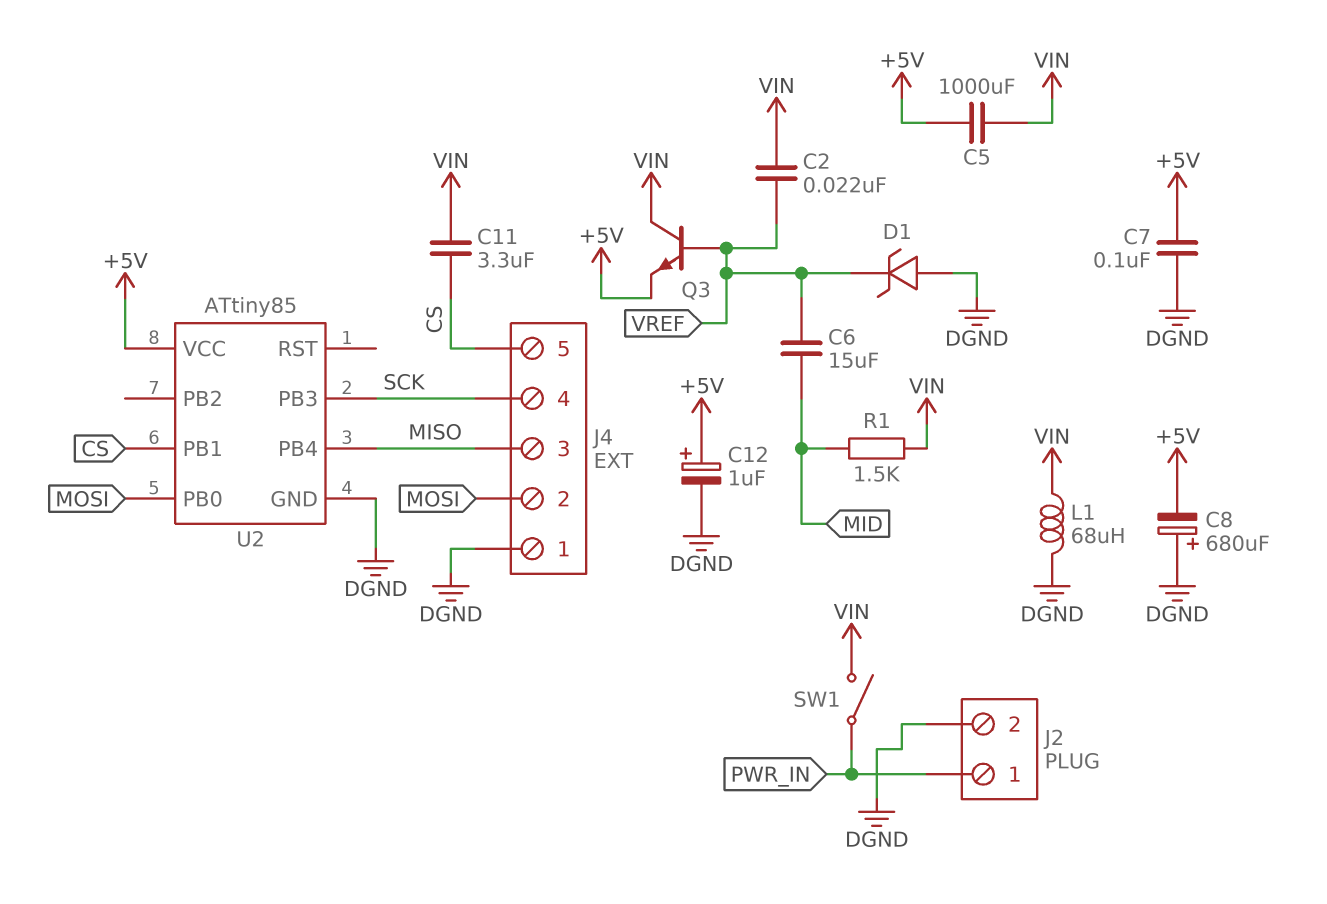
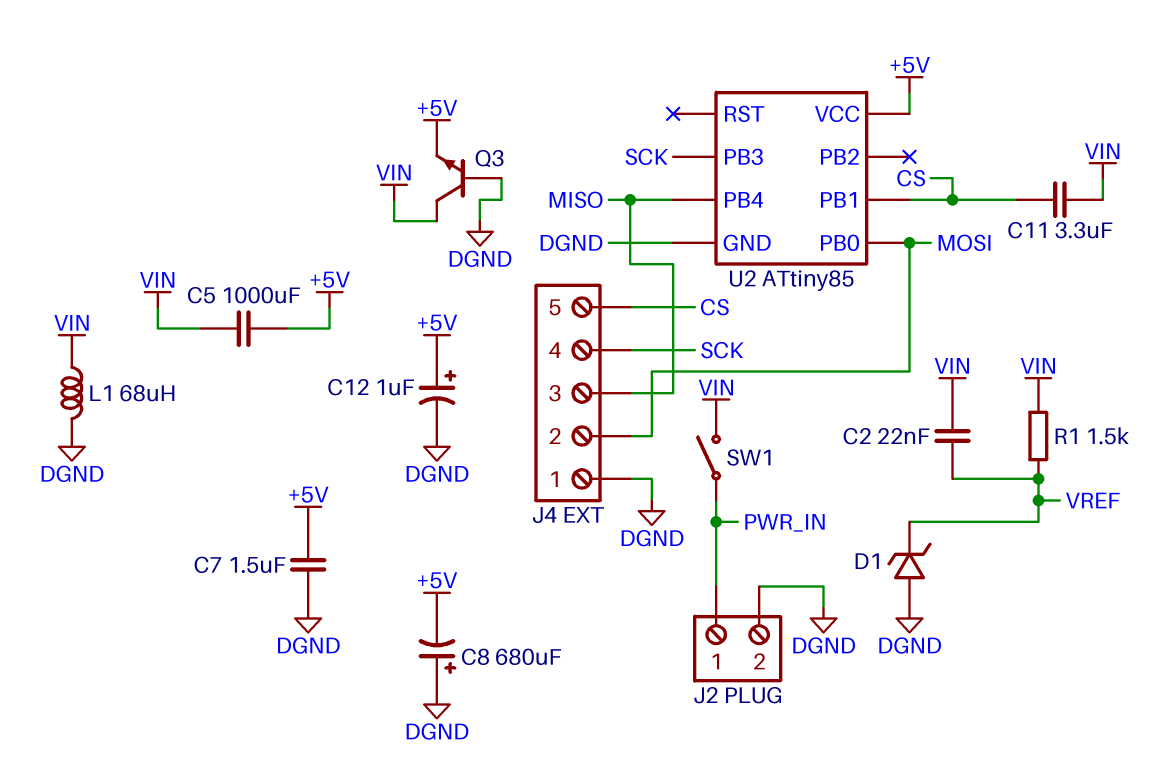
C6: 15uF (MID, VREF) -> none
C7: 100nF (+5V, DGND) -> 1.5uF (+5V, DGND)
Q3: NPN (B VREF, C VIN, E +5V) -> NPN (B DGND, C VIN, E +5V)
R1: 1.5k (MID, VIN) -> 1.5k (VIN, VREF)

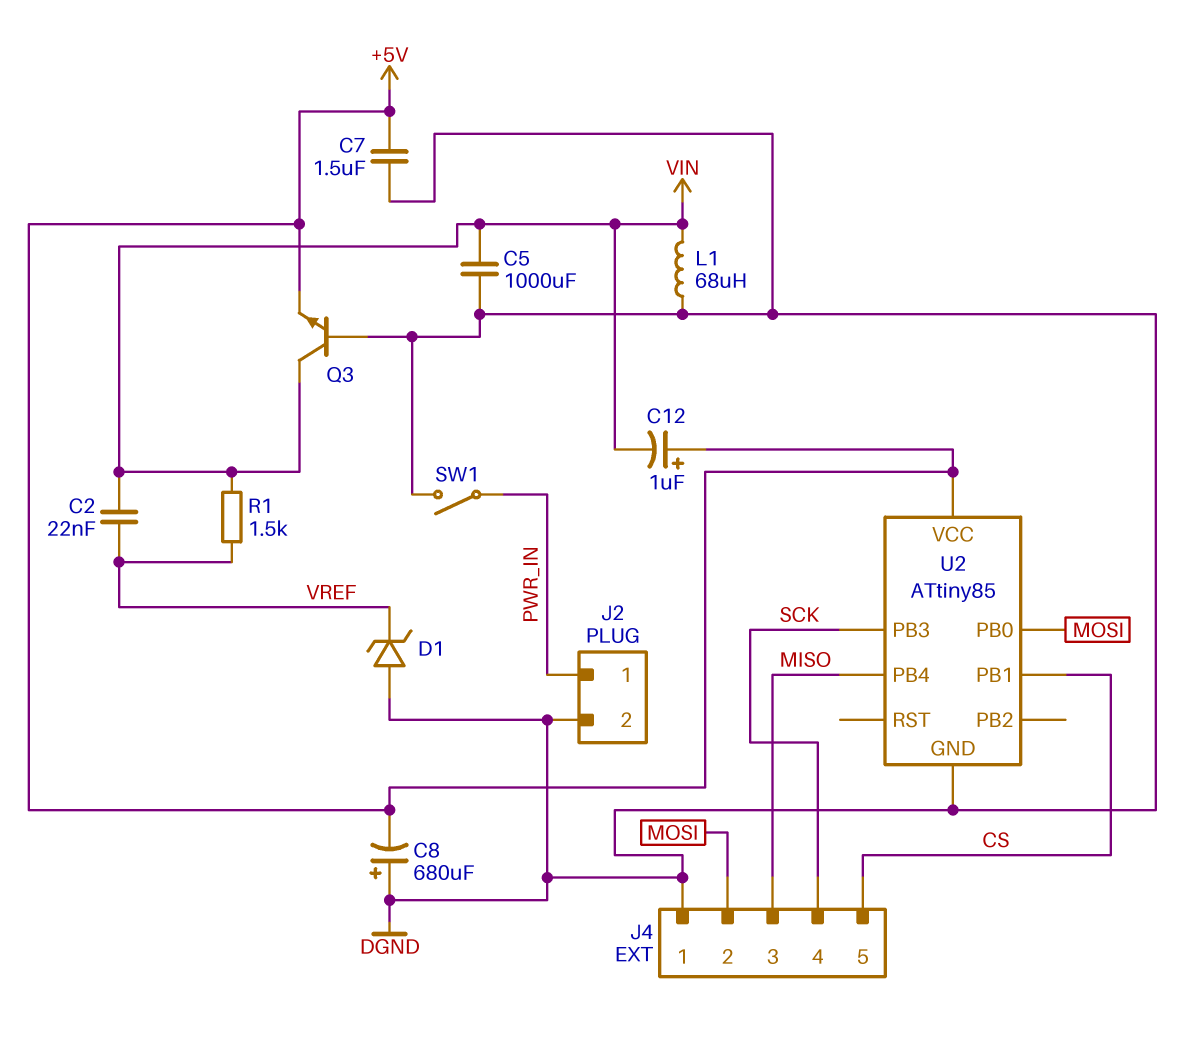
C5: 1000uF (+5V, VIN) -> 1000uF (DGND, VIN)
C11: 3.3uF (CS, VIN) -> none
C12: 1uF (plus +5V, minus DGND) -> 1uF (plus +5V, minus VIN)
SW1: switch (PWR_IN, VIN) -> switch (DGND, PWR_IN)

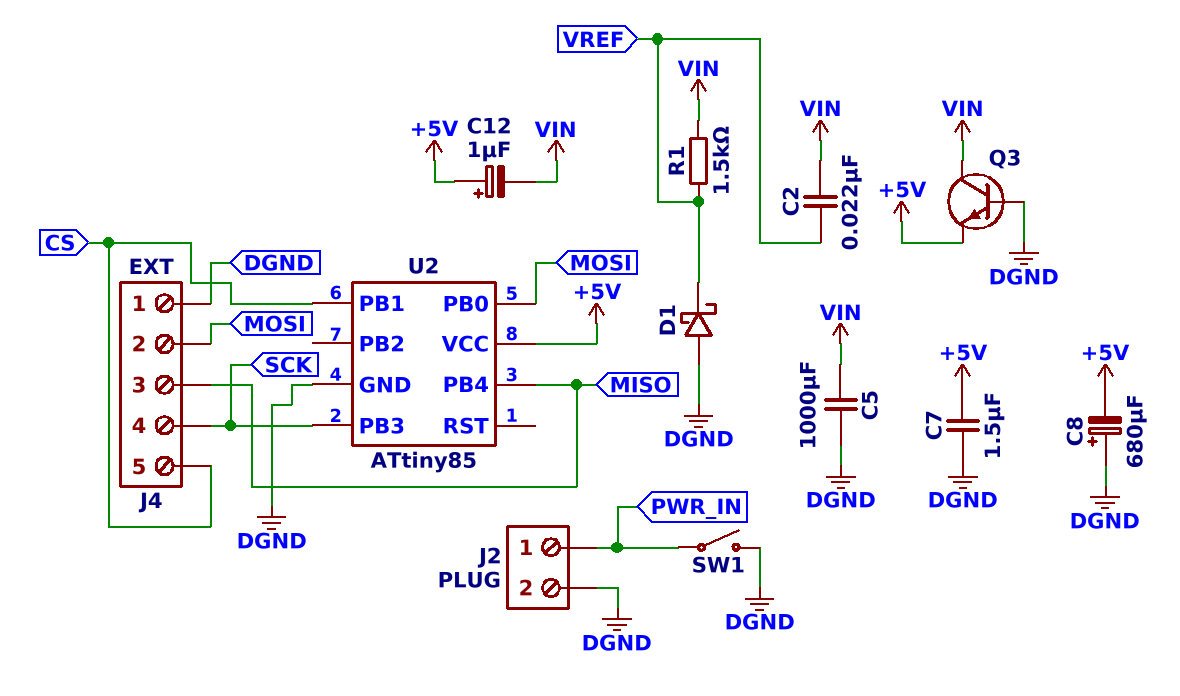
D1: zener (A DGND, K VREF) -> schottky (A DGND, K VREF)
L1: 68uH (DGND, VIN) -> none

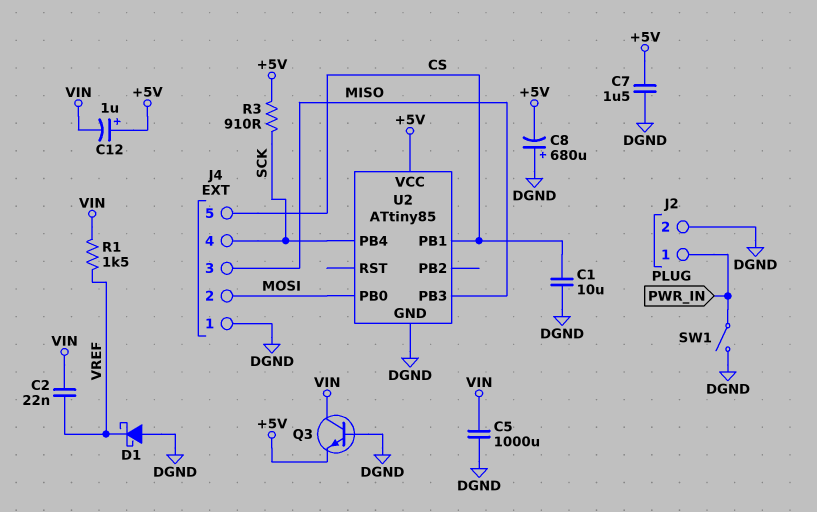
C1: none -> 10uF (CS, DGND)
R3: none -> 910 (+5V, SCK)
U2 pin PB3: SCK -> MISO
U2 pin PB4: MISO -> SCK

